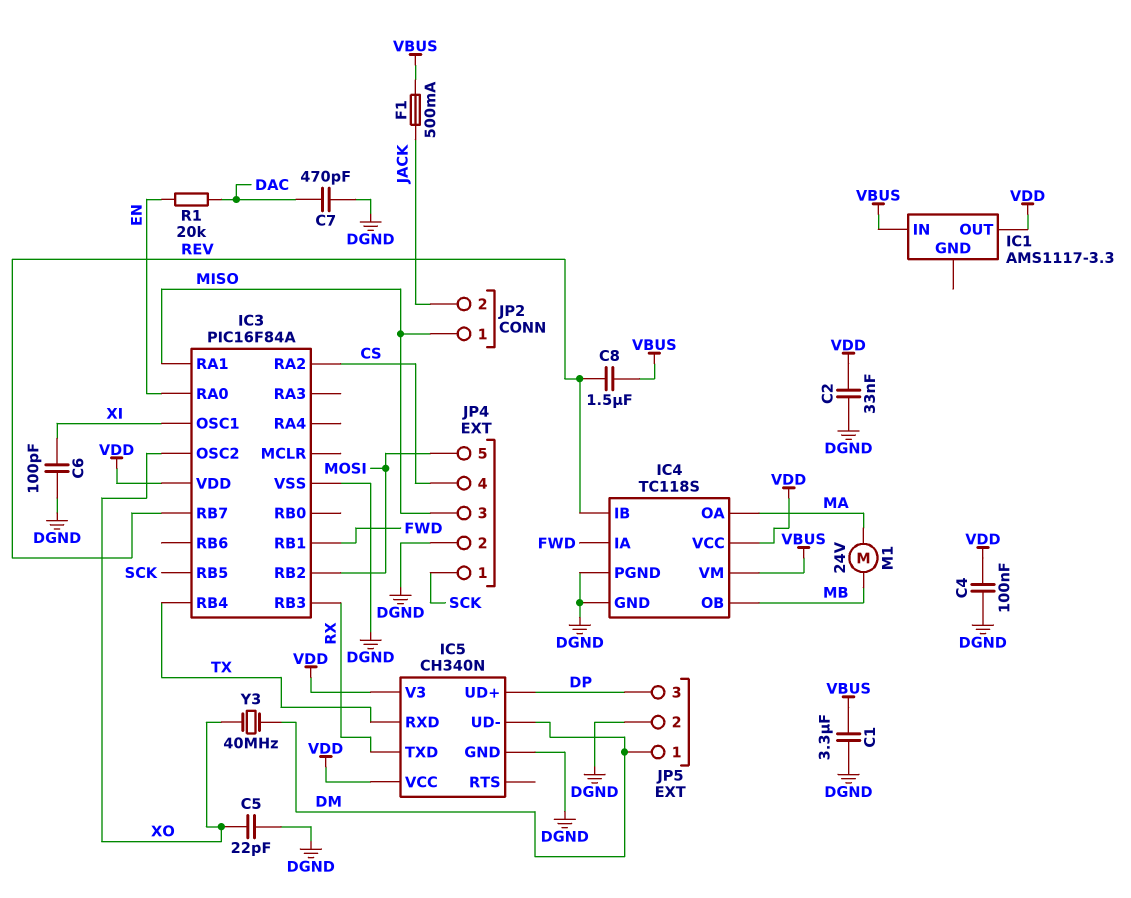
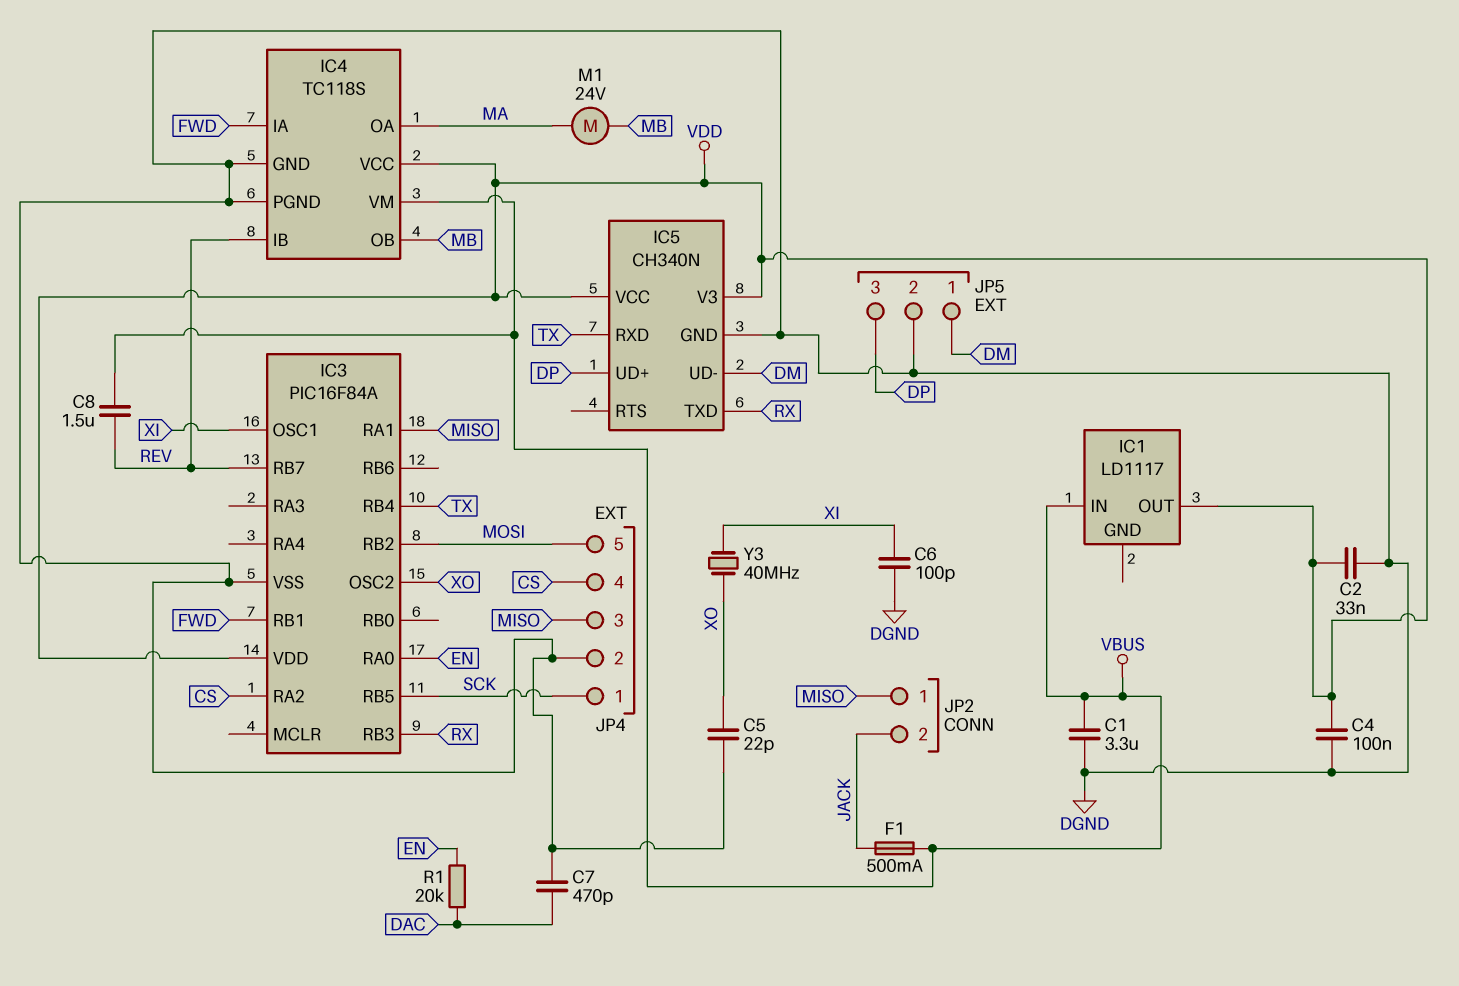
IC1: AMS1117-3.3 -> LD1117
Y3: 40MHz (DM, XO) -> 40MHz (XI, XO)

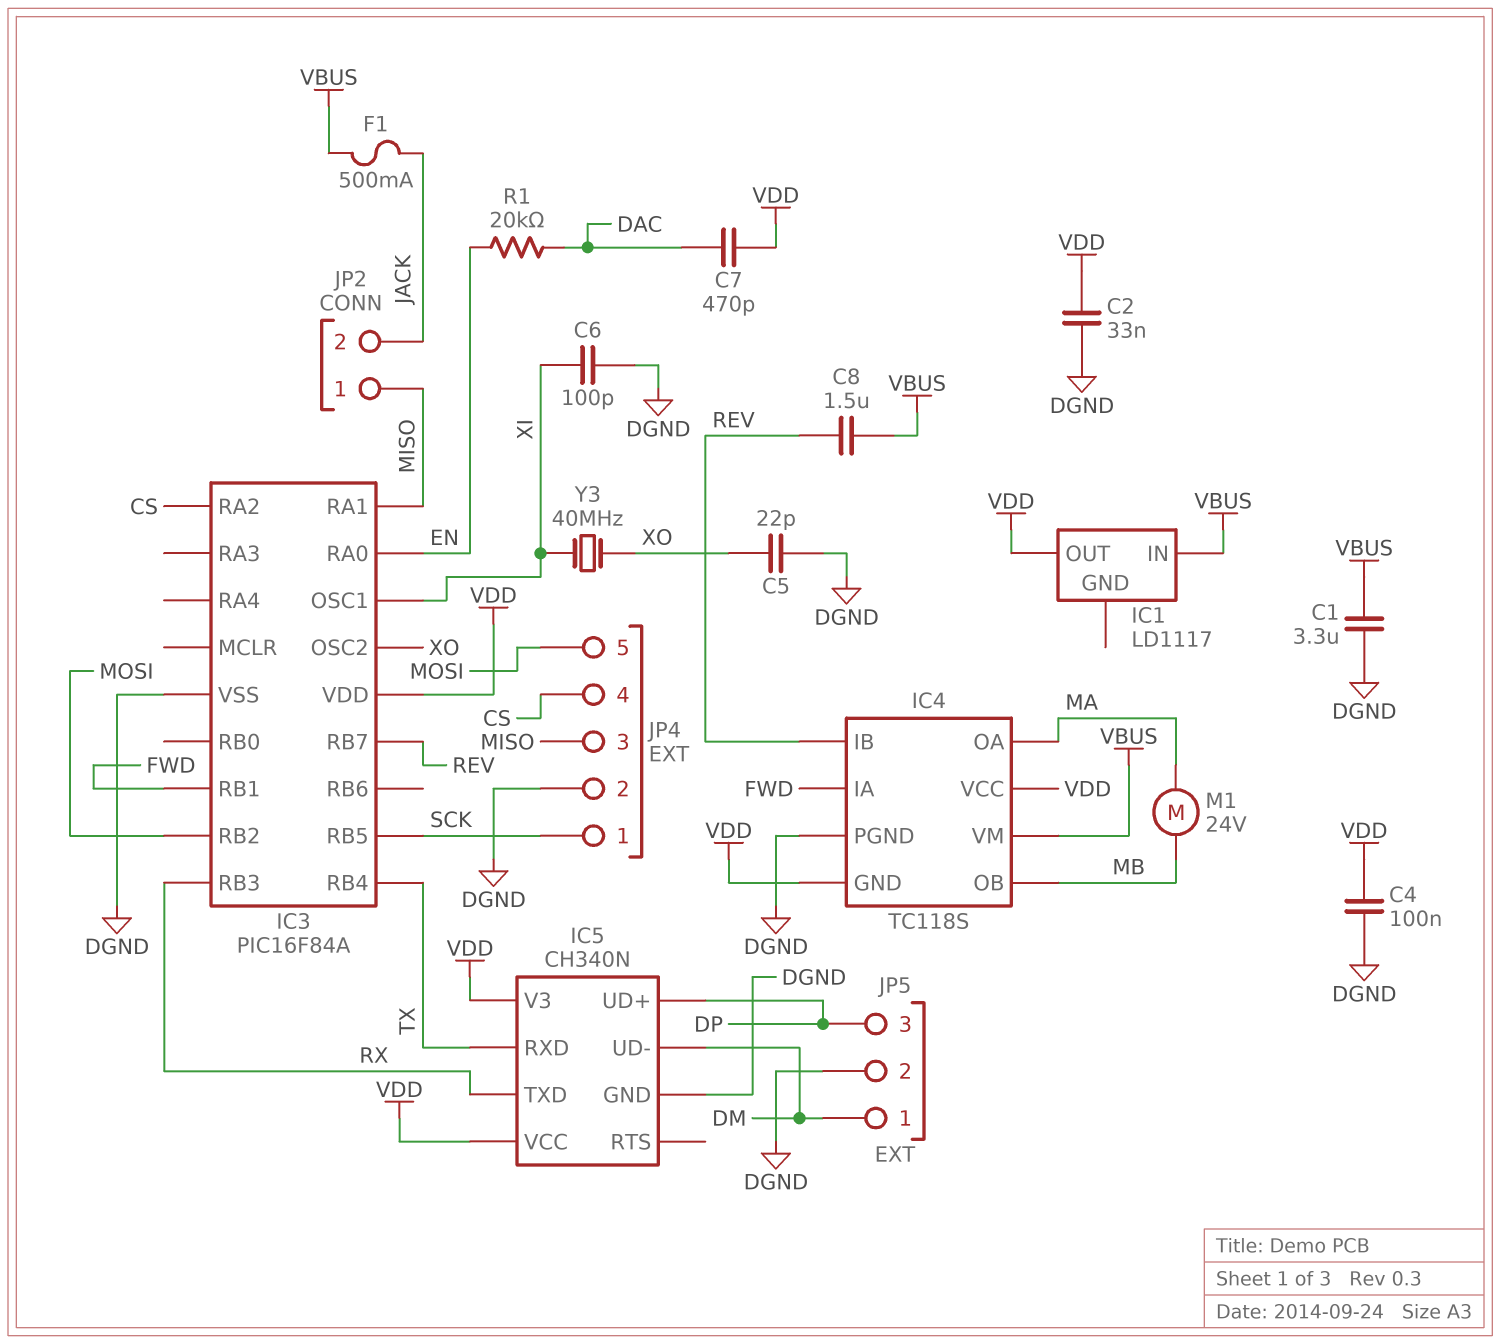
C7: 470pF (DAC, DGND) -> 470pF (DAC, VDD)
IC4 pin GND: DGND -> VDD

